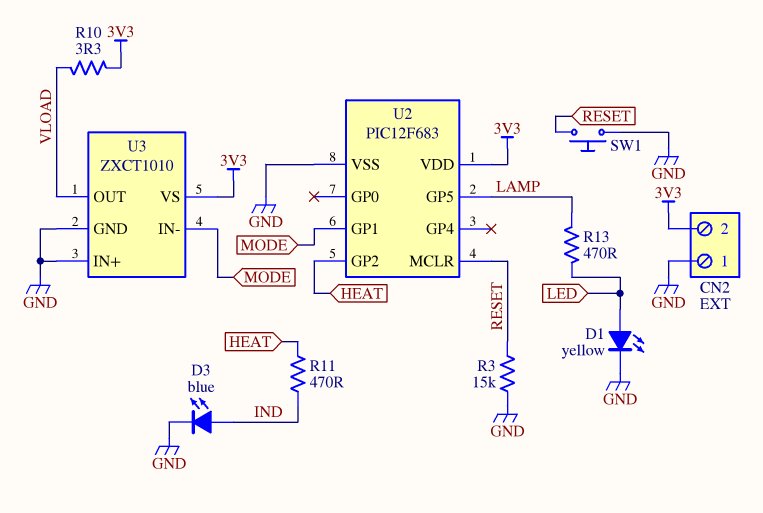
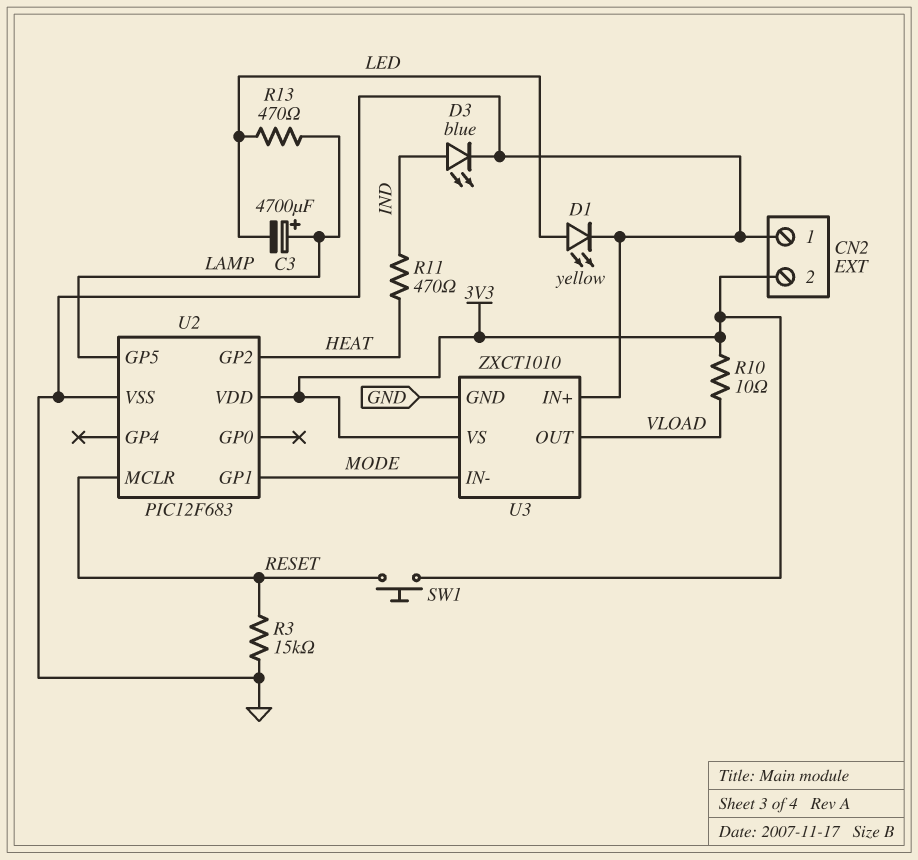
C3: none -> 4700uF (plus LAMP, minus LED)
R10: 3.3 (3V3, VLOAD) -> 10 (3V3, VLOAD)
SW1: button (GND, RESET) -> button (3V3, RESET)

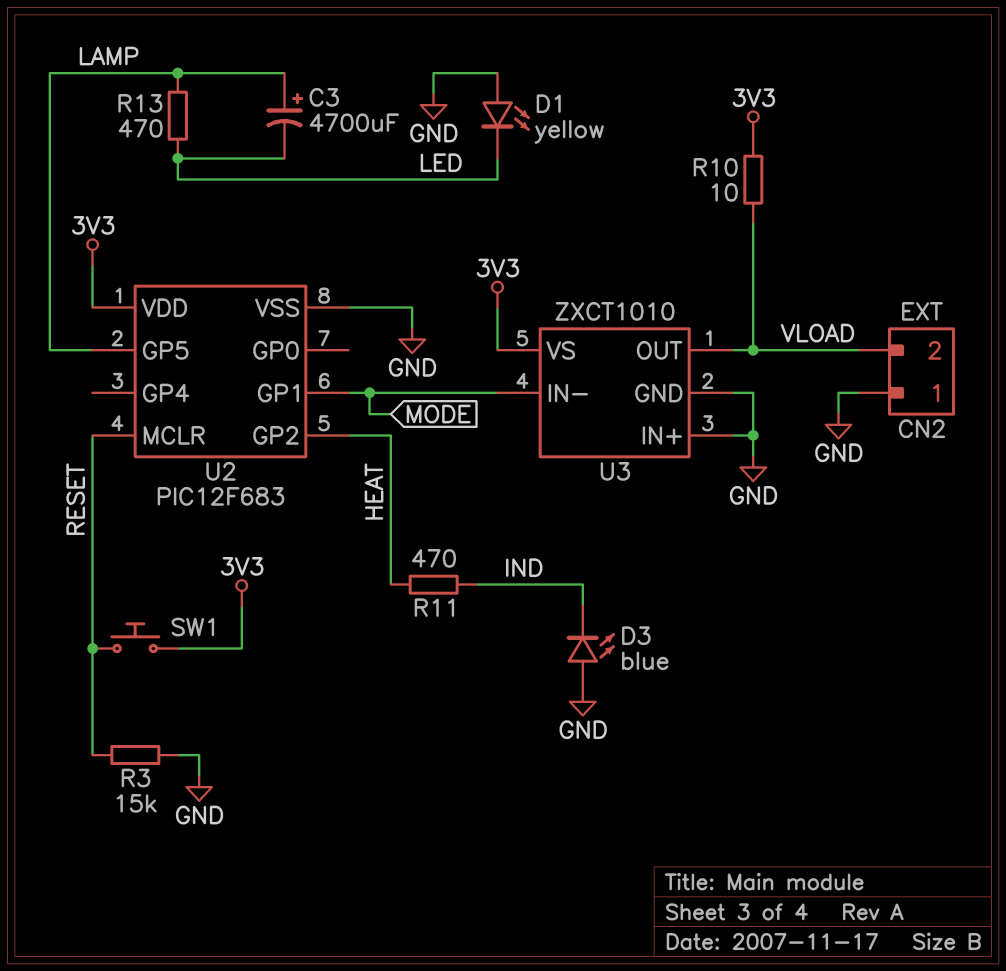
CN2 pin 2: 3V3 -> VLOAD
D1: LED yellow (A LED, K GND) -> LED yellow (A GND, K LED)
D3: LED blue (A IND, K GND) -> LED blue (A GND, K IND)

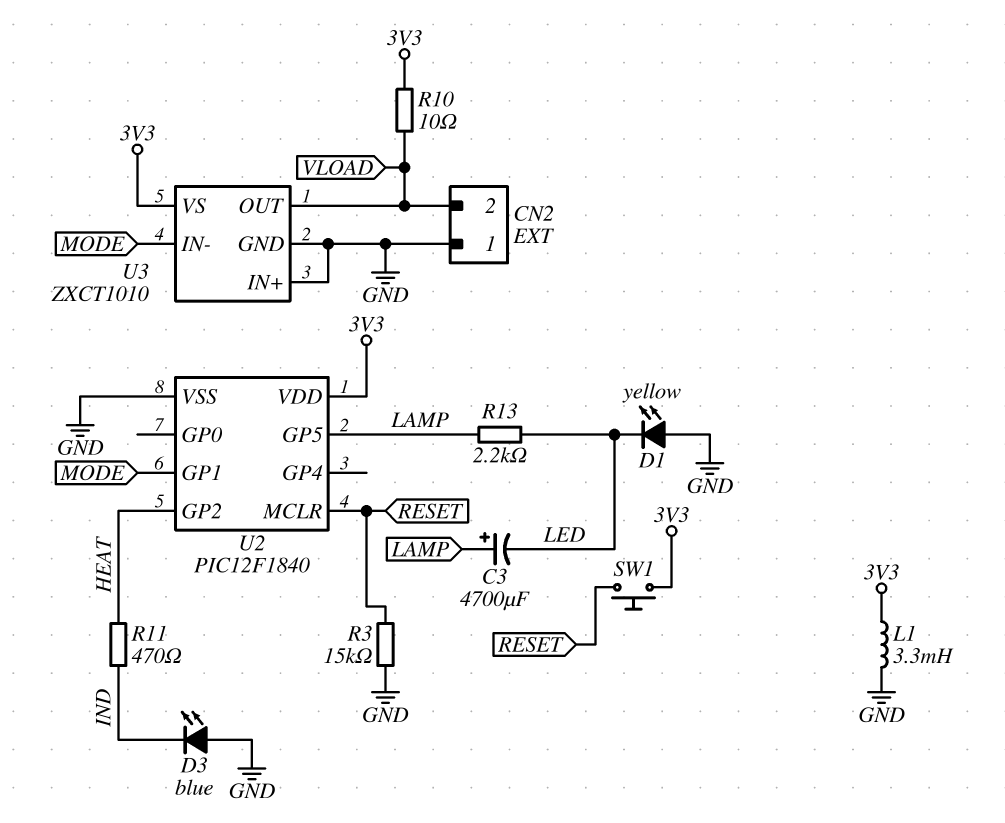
L1: none -> 3.3mH (3V3, GND)
R13: 470 (LAMP, LED) -> 2.2k (LAMP, LED)
U2: PIC12F683 -> PIC12F1840

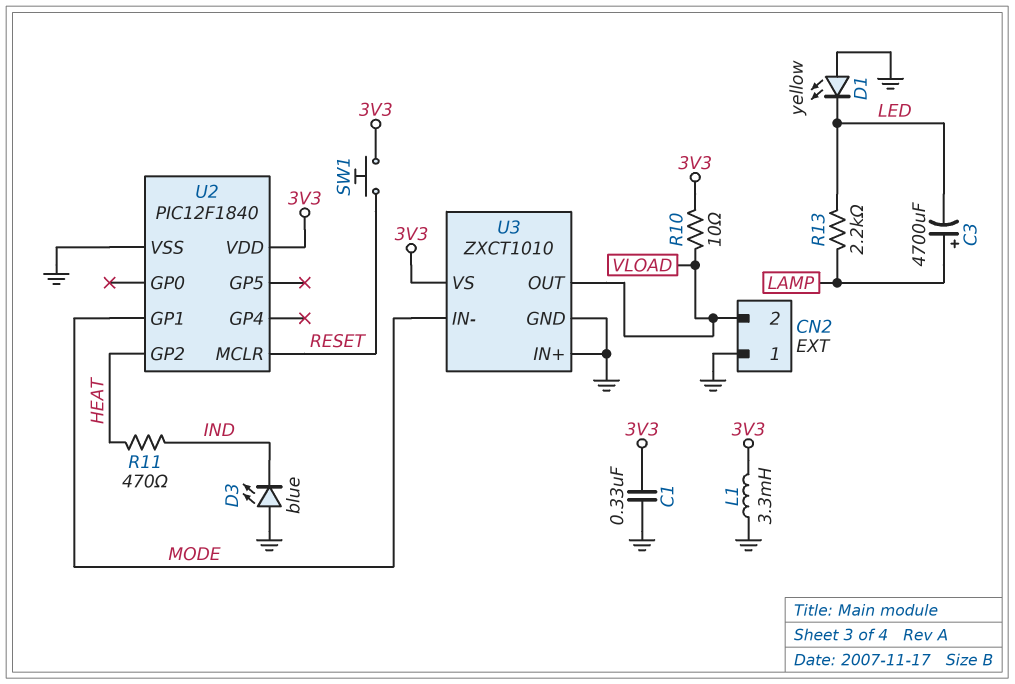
C1: none -> 330nF (3V3, GND)
R3: 15k (GND, RESET) -> none
U2 pin GP5: LAMP -> none

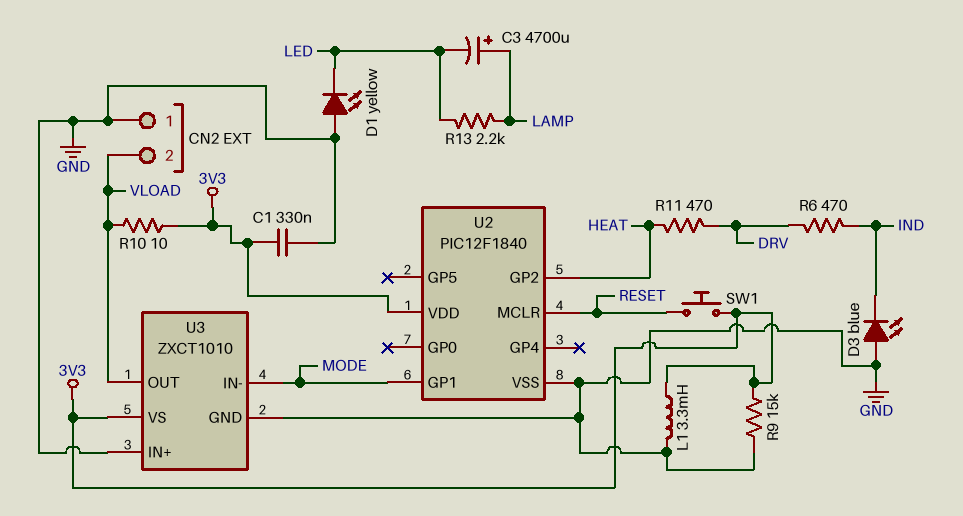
R6: none -> 470 (DRV, IND)
R9: none -> 15k (3V3, GND)
R11: 470 (HEAT, IND) -> 470 (DRV, HEAT)

